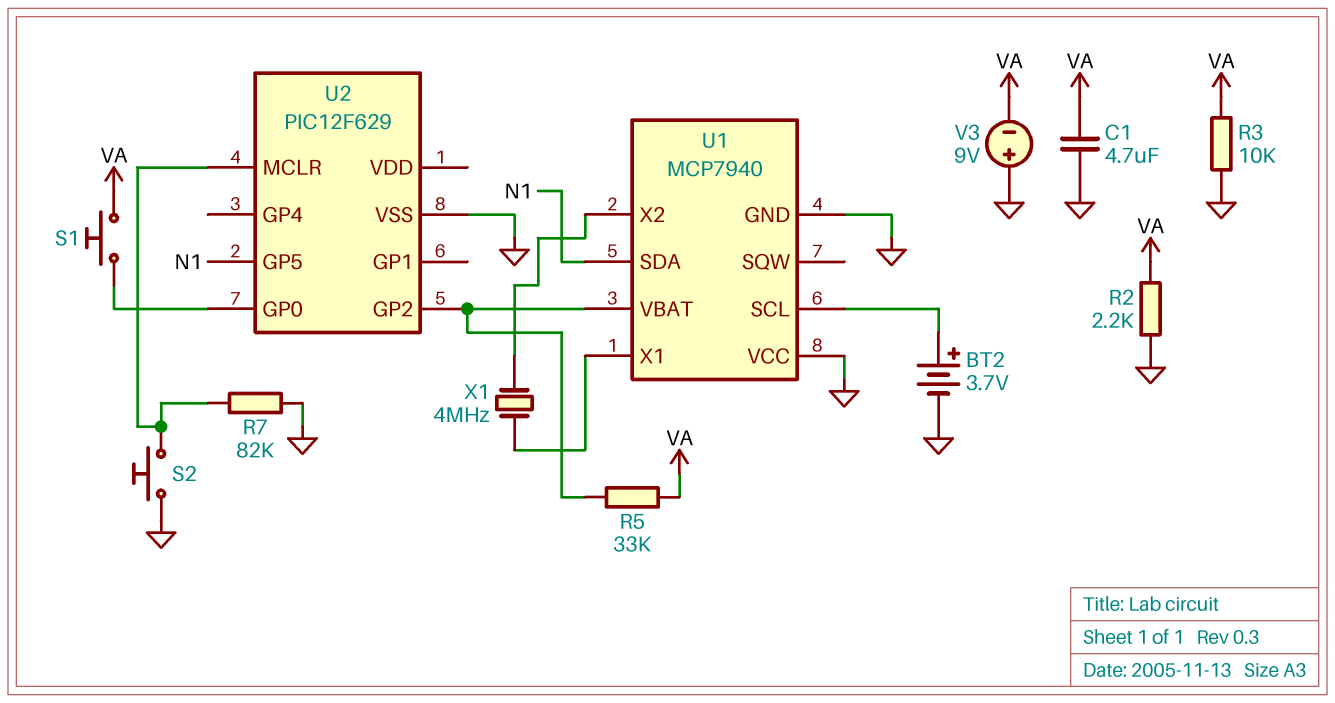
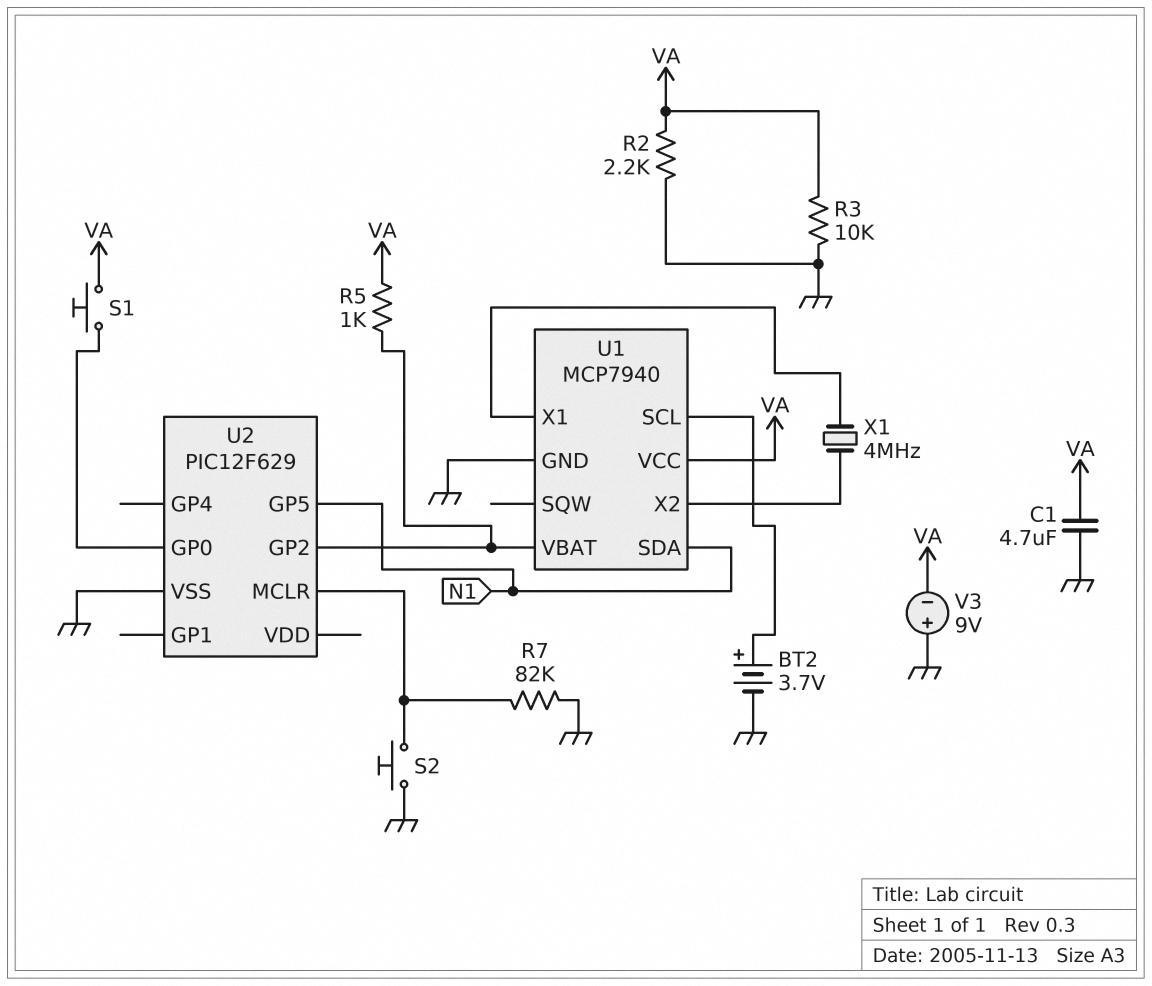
R5: 33k (U1/VBAT, VA) -> 1k (U1/VBAT, VA)
U1 pin VCC: GND -> VA

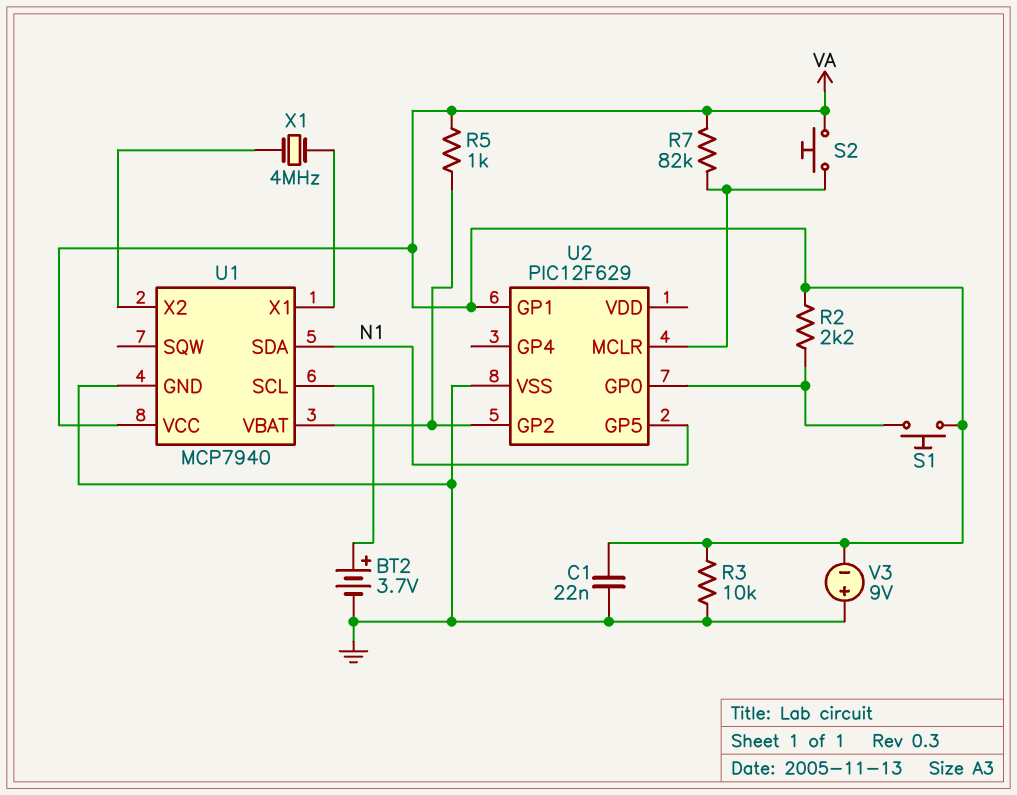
C1: 4.7uF (GND, VA) -> 22nF (GND, VA)
R2: 2.2k (GND, VA) -> 2.2k (U2/GP0, VA)
R7: 82k (GND, U2/MCLR) -> 82k (U2/MCLR, VA)
S2: button (GND, U2/MCLR) -> button (U2/MCLR, VA)
U2 pin GP1: none -> VA

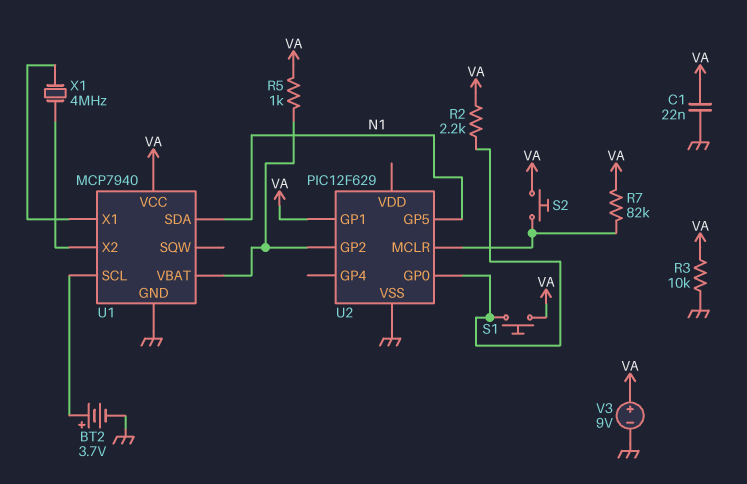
V3: 9V (plus GND, minus VA) -> 9V (plus VA, minus GND)

